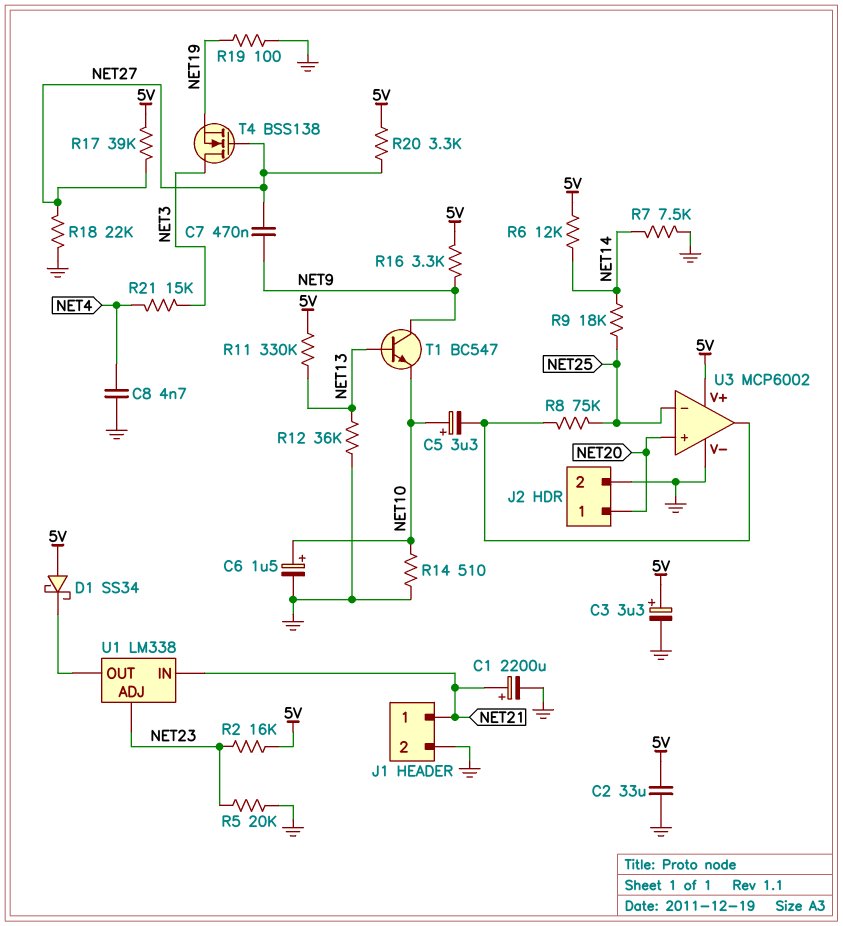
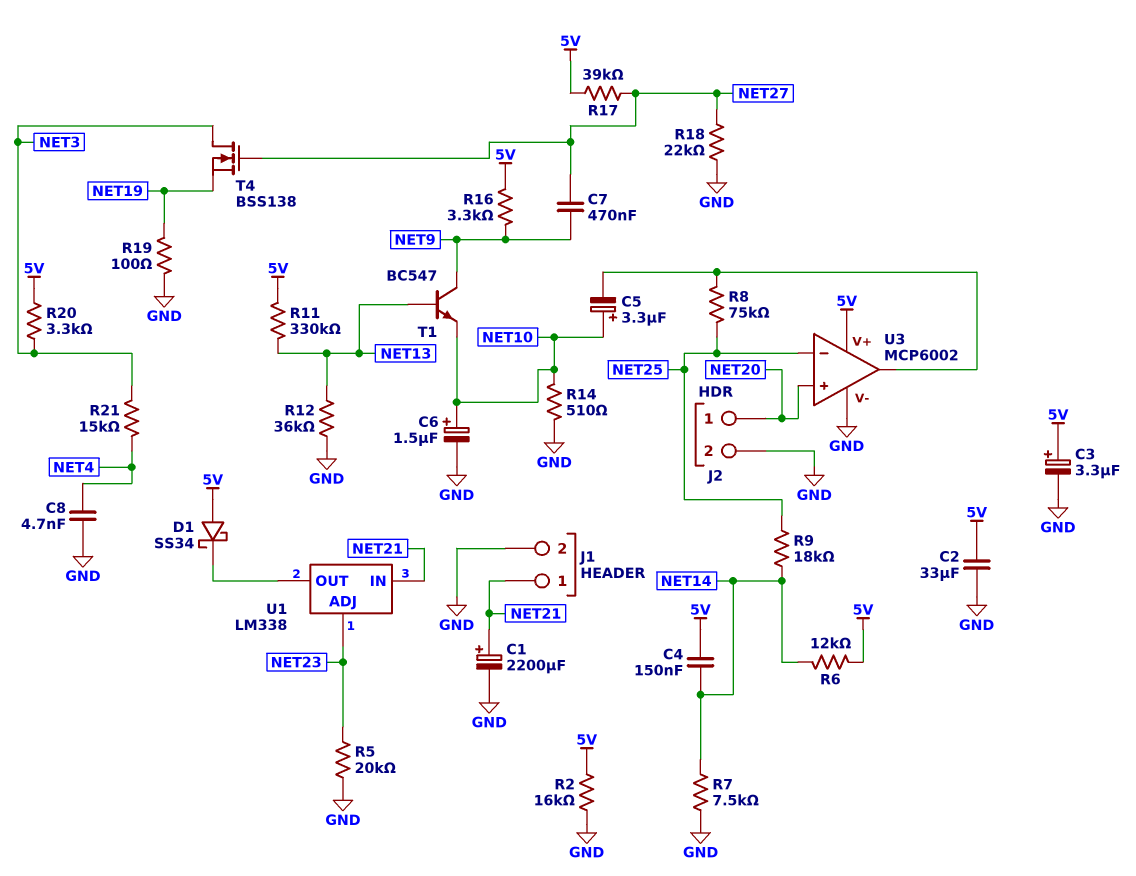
C4: none -> 150nF (5V, NET14)
R2: 16k (5V, NET23) -> 16k (5V, GND)
R20: 3.3k (5V, NET27) -> 3.3k (5V, NET3)

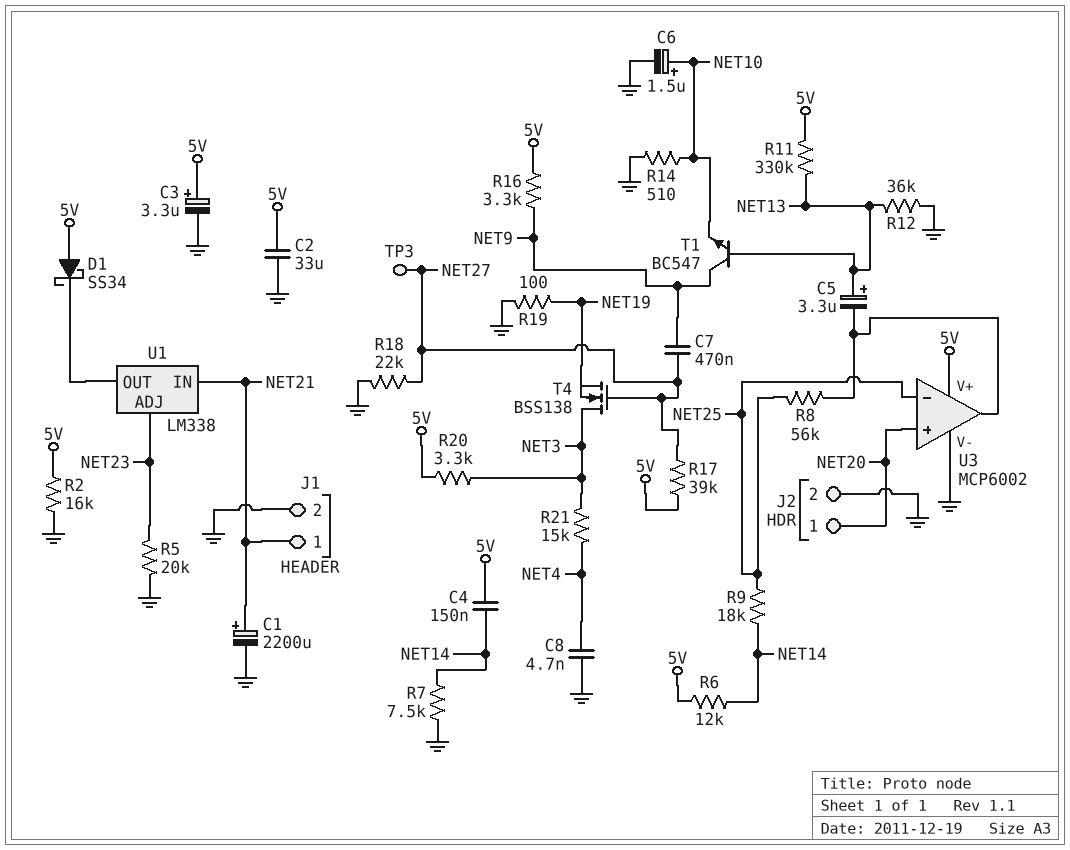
C5: 3.3uF (plus NET10, minus U3/out) -> 3.3uF (plus NET13, minus U3/out)
R8: 75k (NET25, U3/out) -> 56k (NET25, U3/out)
TP3: none -> test point (NET27)

